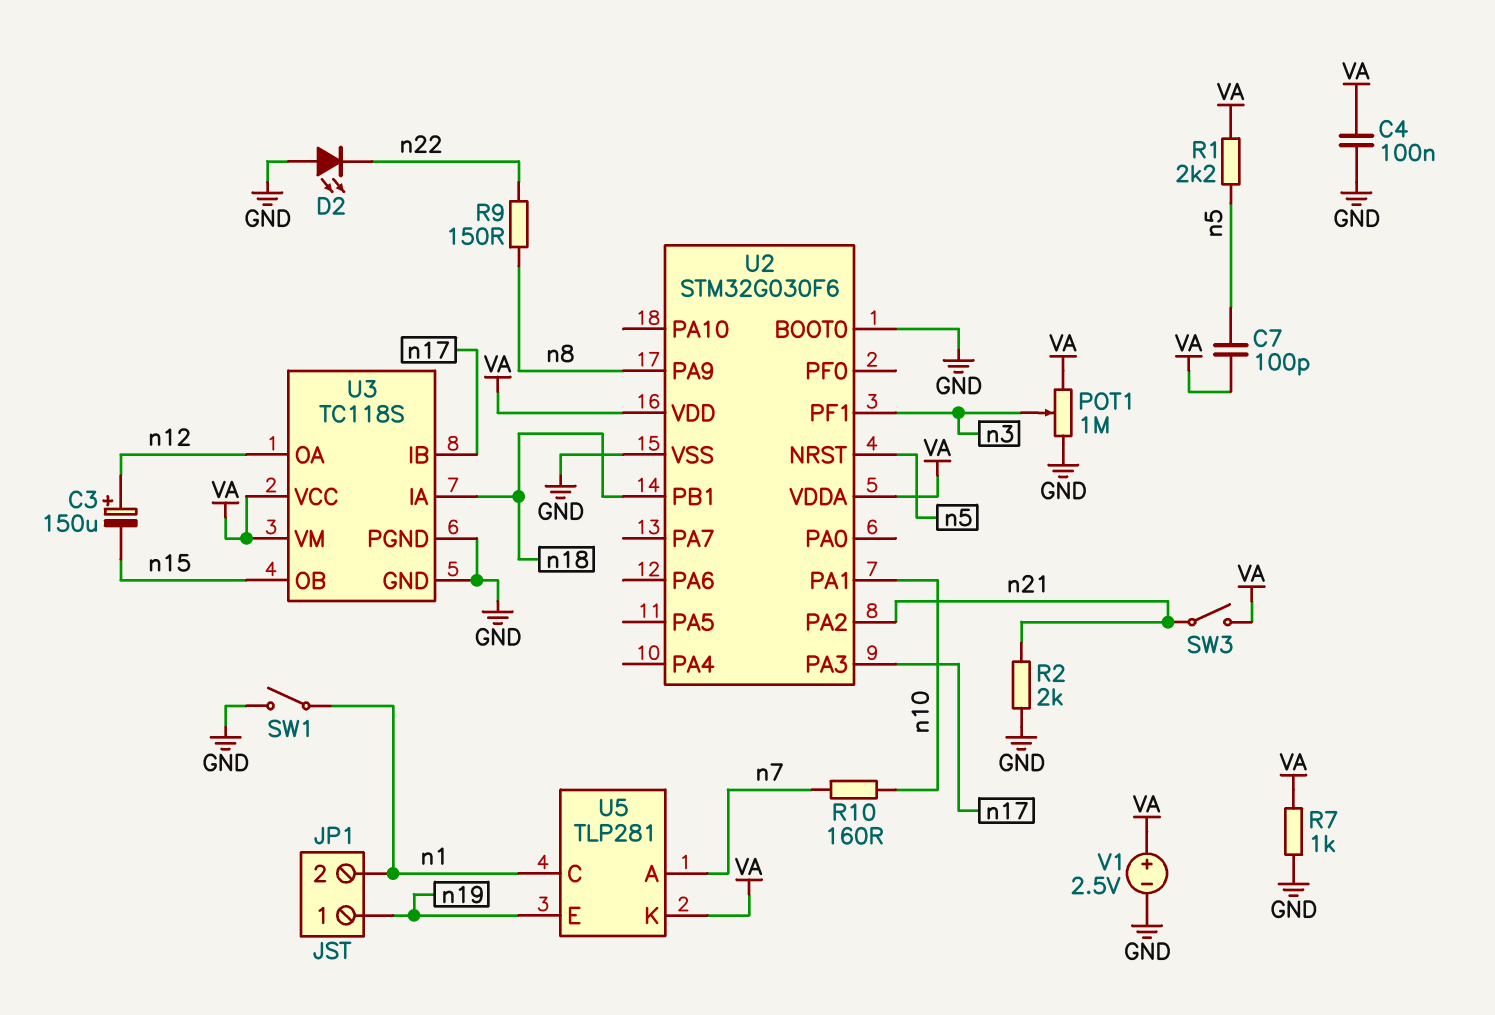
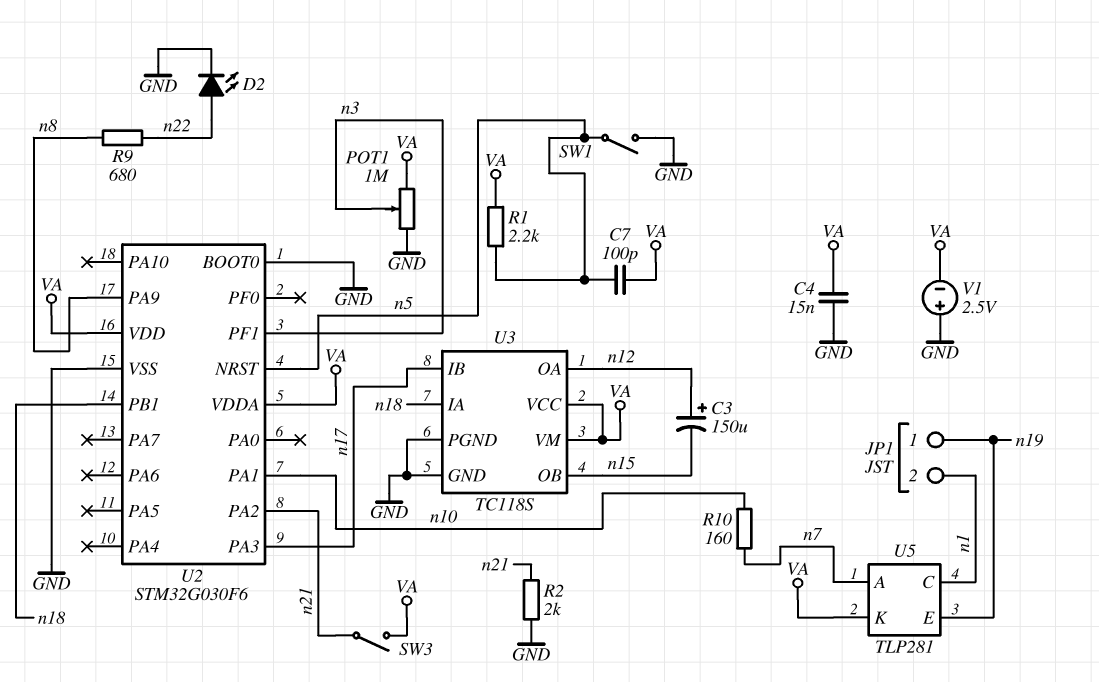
C4: 100nF (GND, VA) -> 15nF (GND, VA)
D2: LED (A GND, K n22) -> LED (A n22, K GND)
R7: 1k (GND, VA) -> none
R9: 150 (n8, n22) -> 680 (n8, n22)
SW1: switch (GND, n1) -> switch (GND, n5)
V1: 2.5V (plus VA, minus GND) -> 2.5V (plus GND, minus VA)

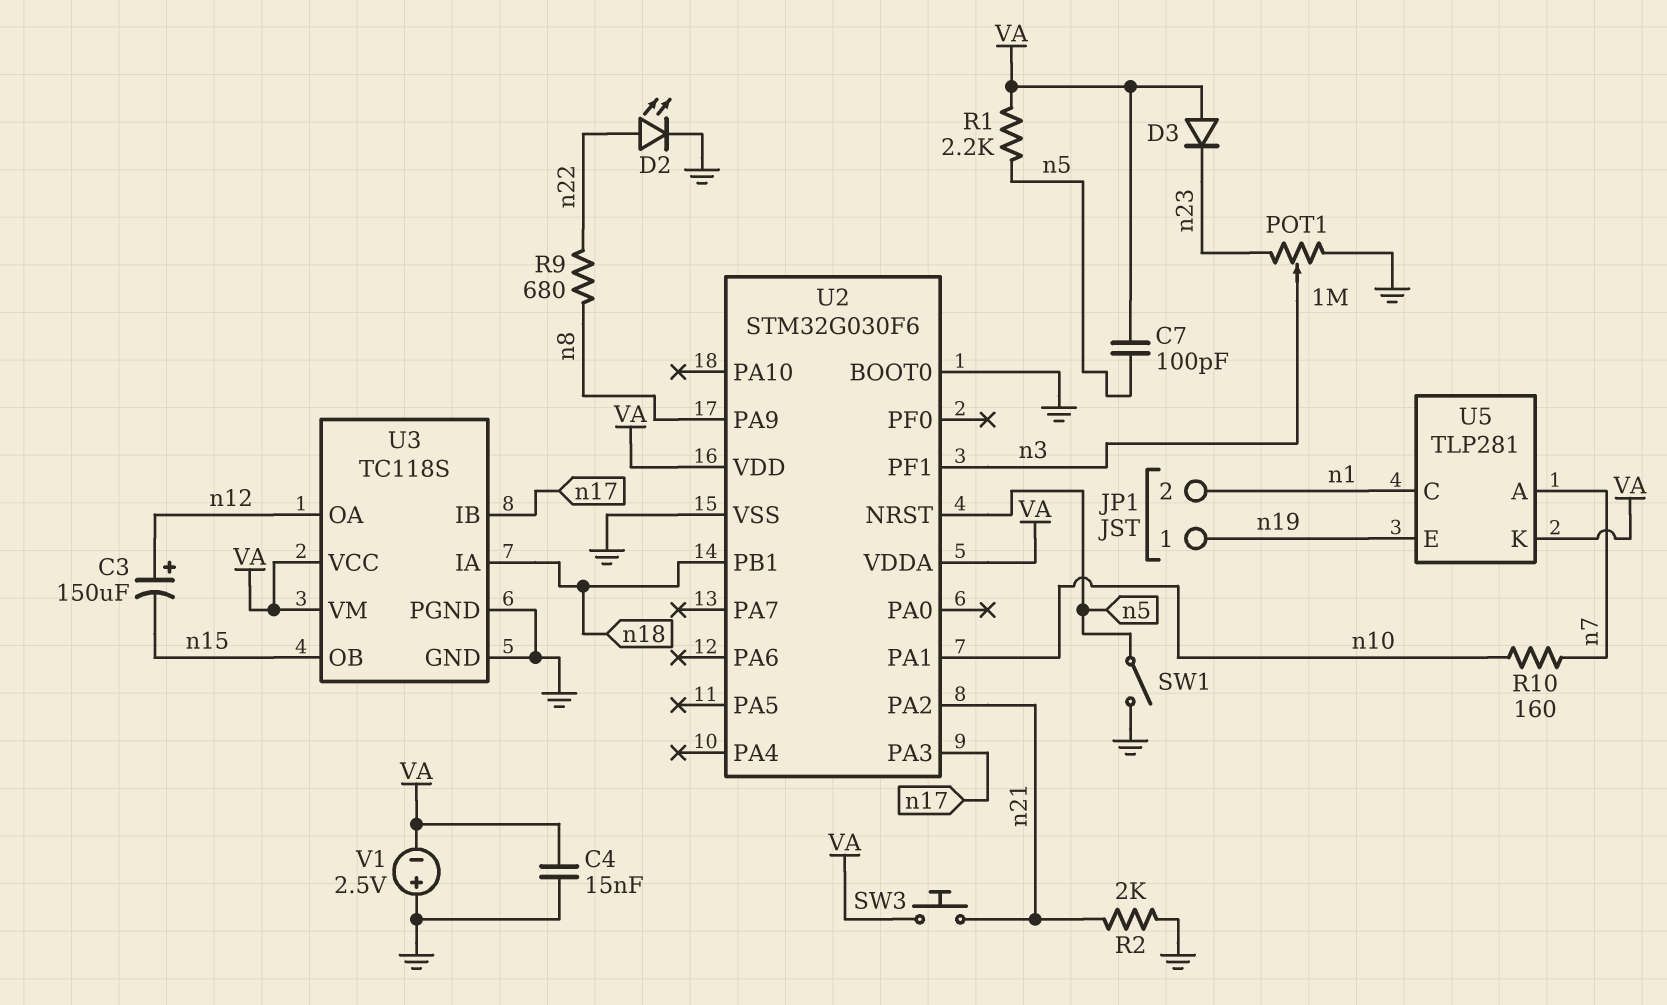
D3: none -> diode (A VA, K n23)
POT1: 1M (GND, VA, wiper n3) -> 1M (GND, n23, wiper n3)
SW3: switch (VA, n21) -> button (VA, n21)

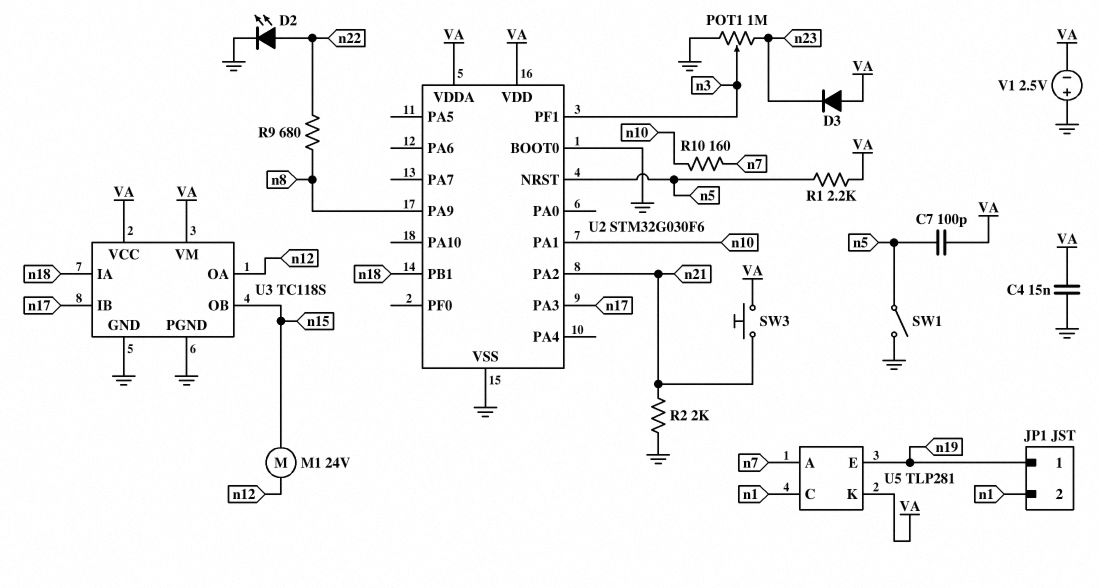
C3: 150uF (plus n12, minus n15) -> none
M1: none -> motor 24V (n12, n15)

